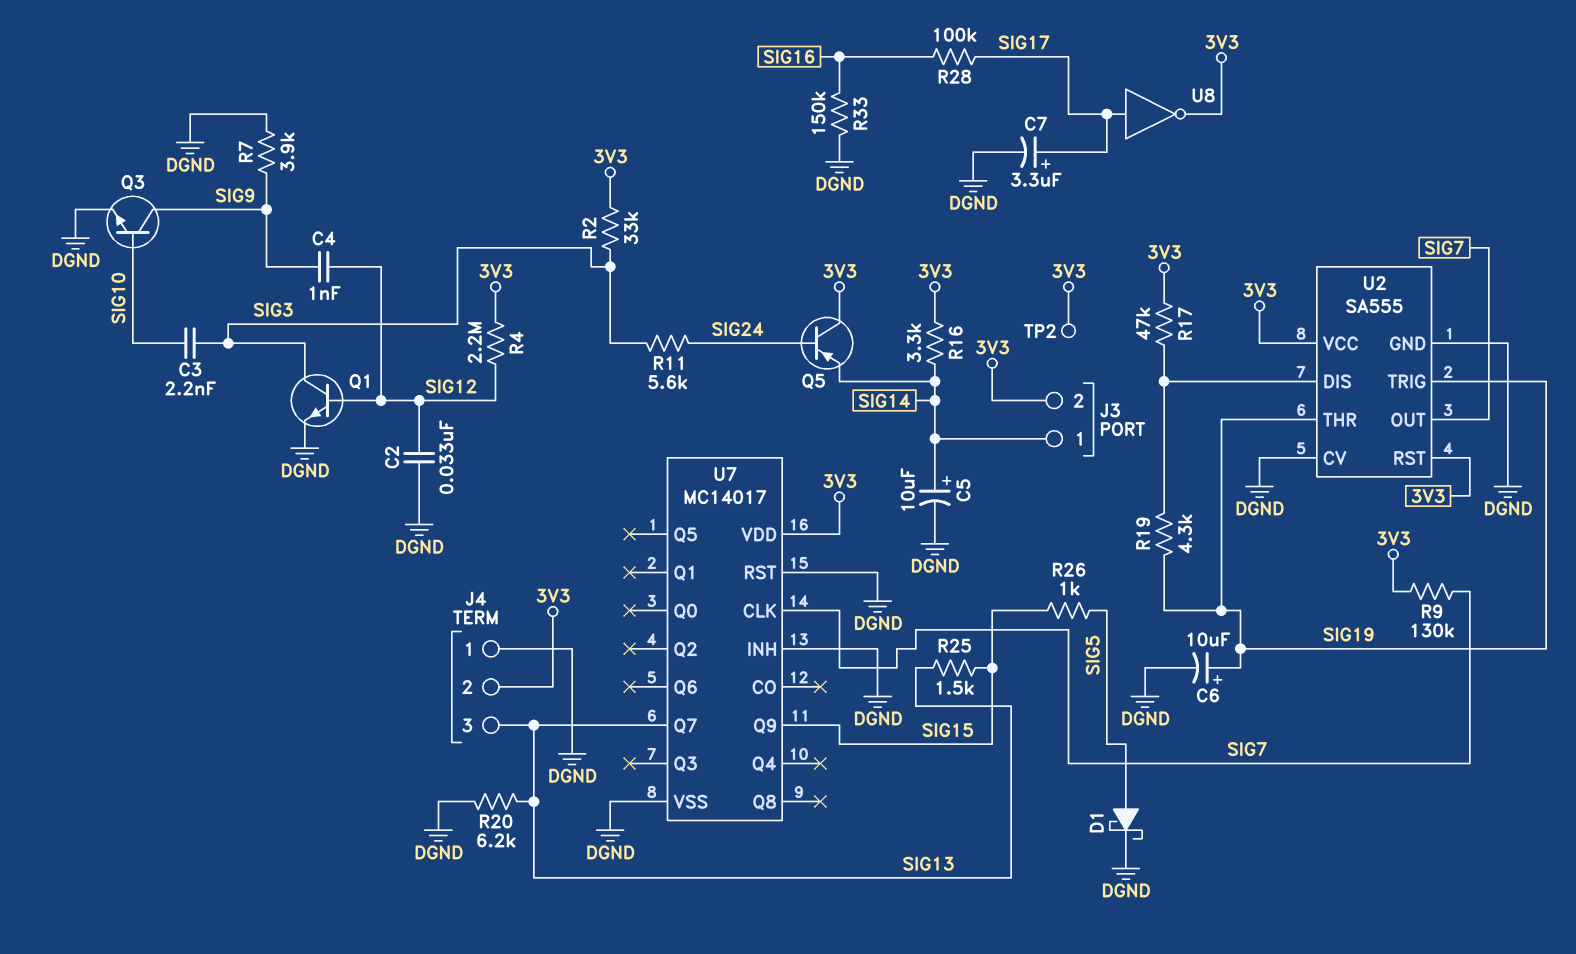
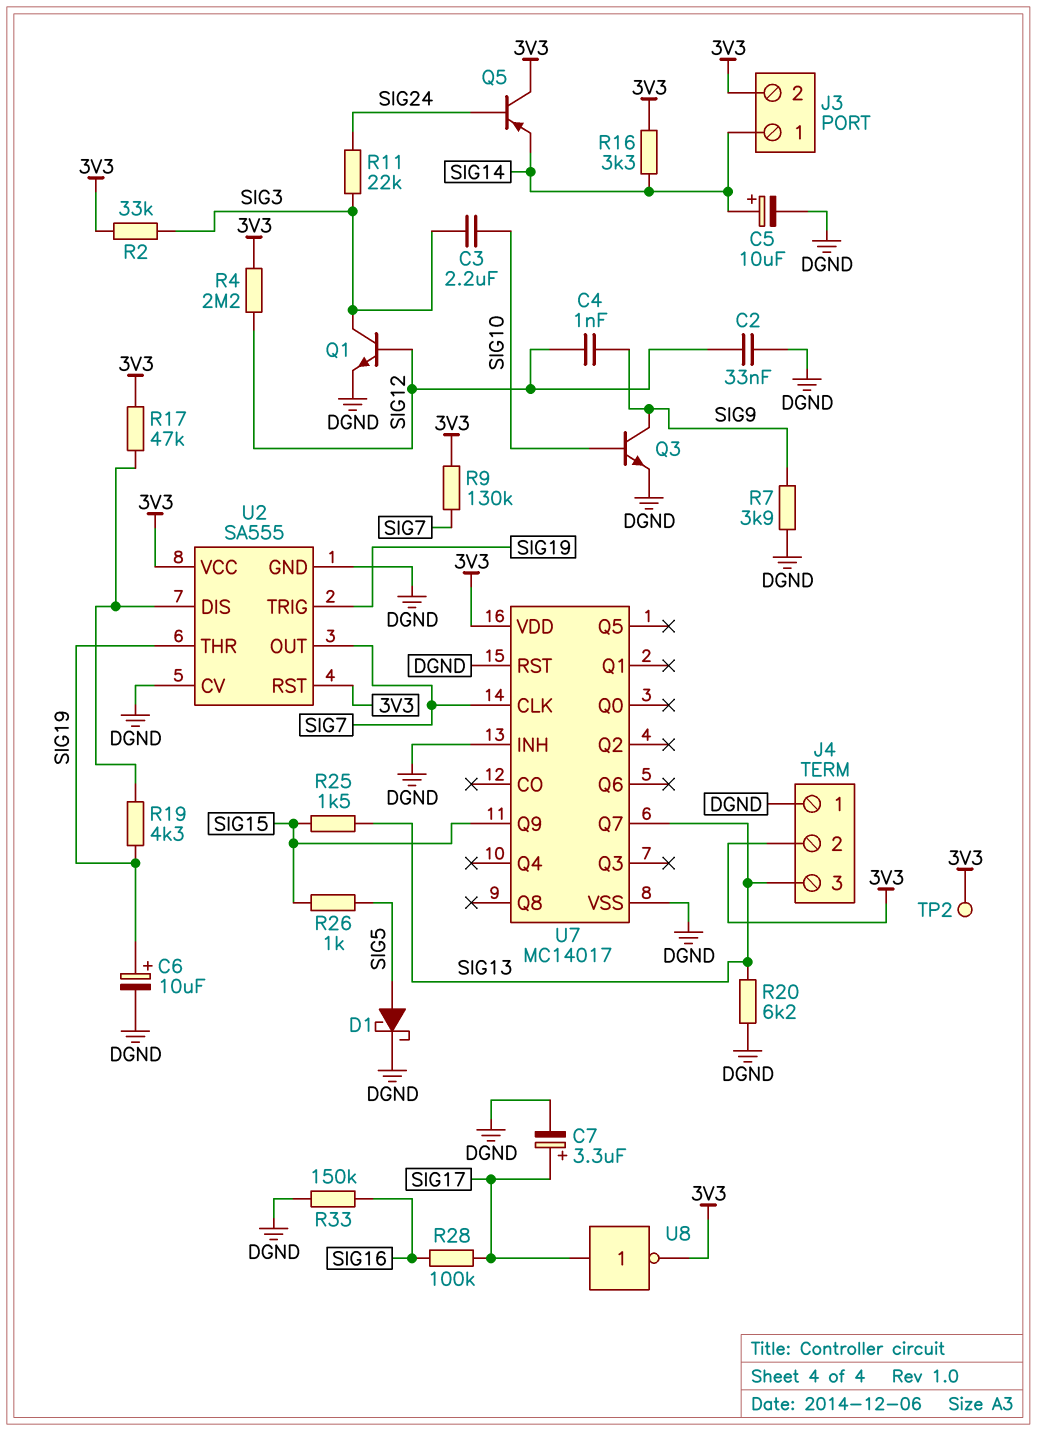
C3: 2.2nF (SIG3, SIG10) -> 2.2uF (SIG3, SIG10)
R11: 5.6k (SIG3, SIG24) -> 22k (SIG3, SIG24)

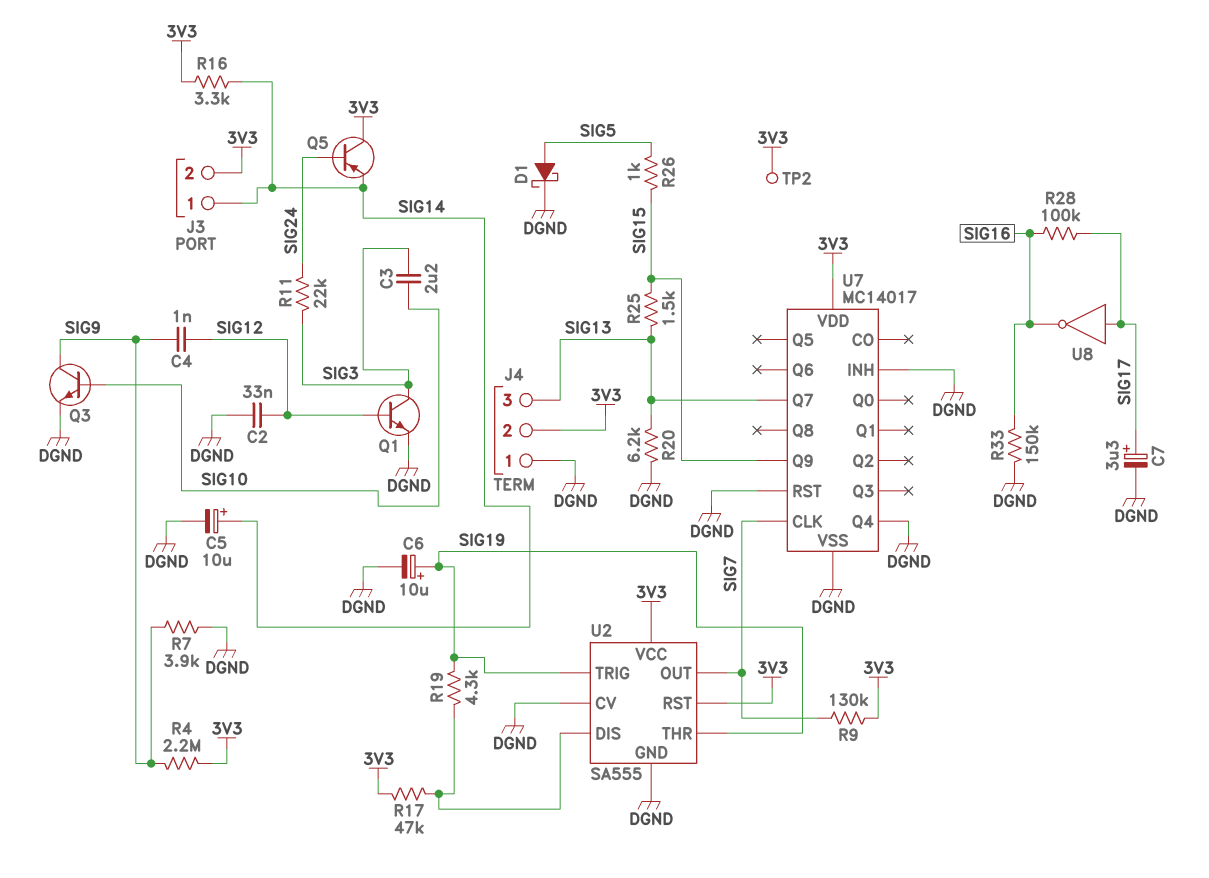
R2: 33k (3V3, SIG3) -> none
R4: 2.2M (3V3, SIG12) -> 2.2M (3V3, SIG9)
U7 pin Q4: none -> DGND
U8: NOT (in SIG17, out 3V3) -> NOT (in SIG17, out SIG16)

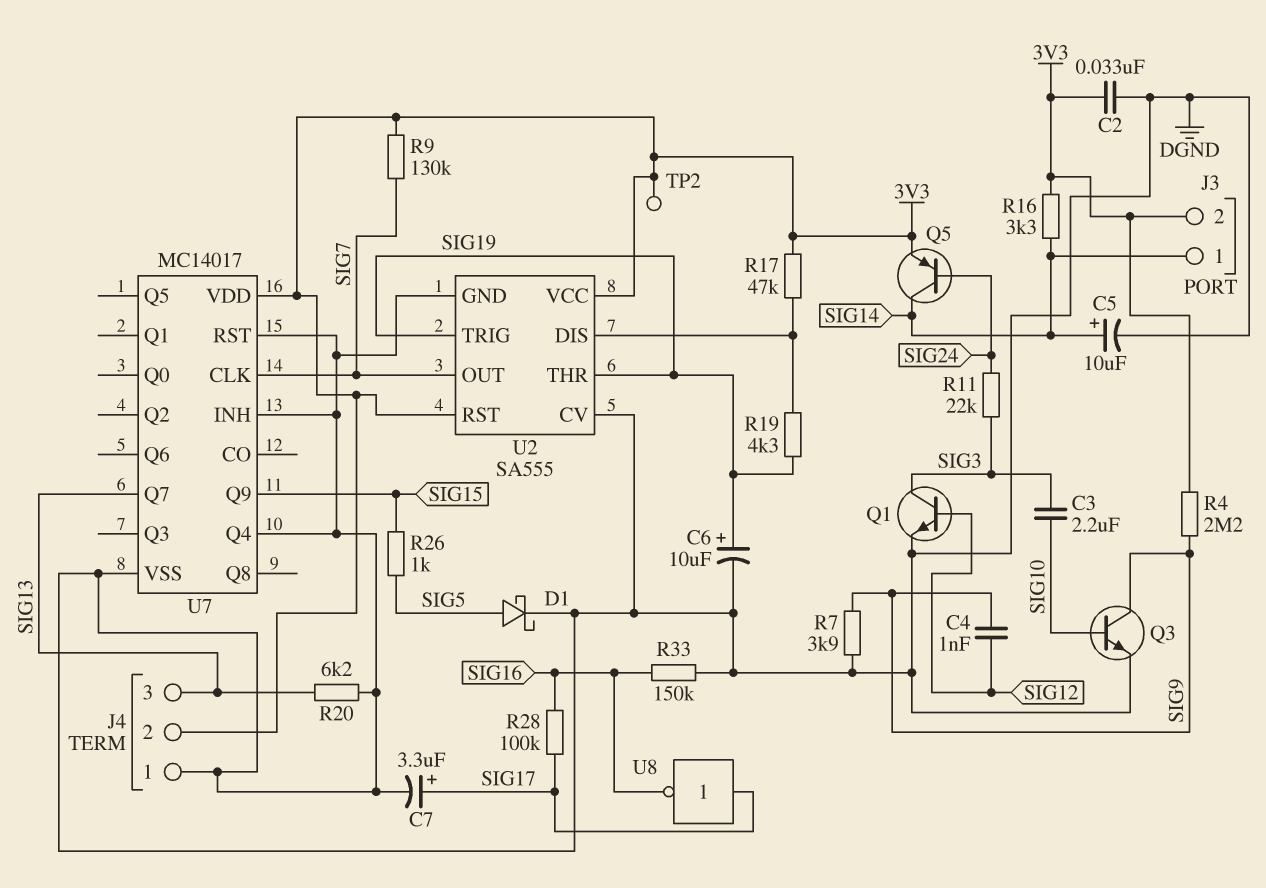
C2: 33nF (DGND, SIG12) -> 33nF (3V3, DGND)
Q5: PNP (B SIG24, C 3V3, E SIG14) -> PNP (B SIG24, C SIG14, E 3V3)
R25: 1.5k (SIG13, SIG15) -> none

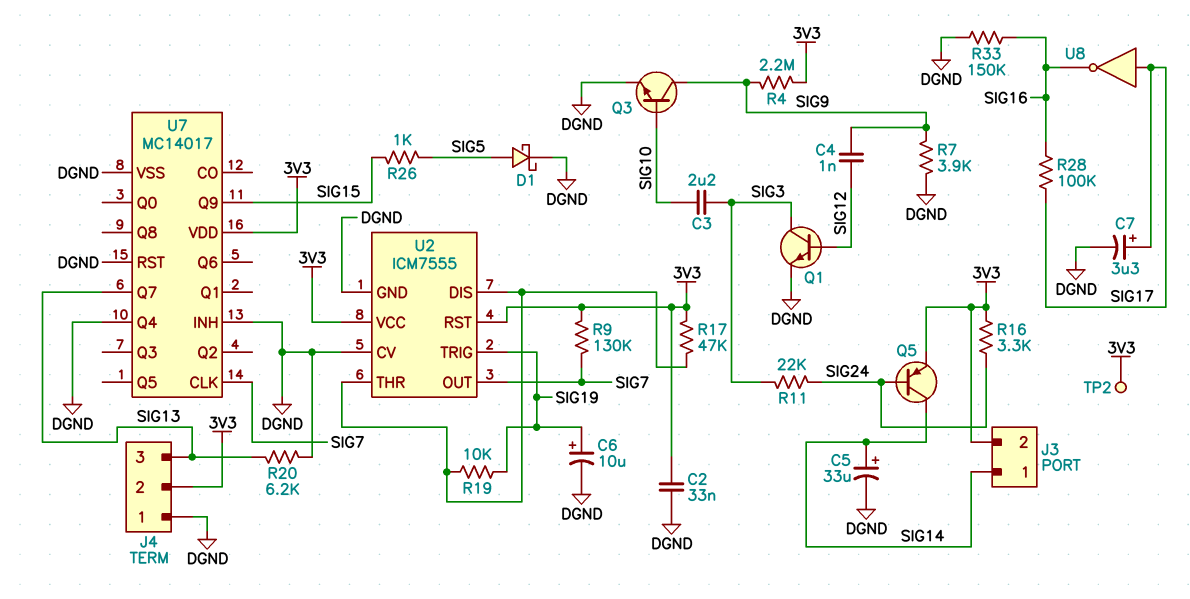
C5: 10uF (plus SIG14, minus DGND) -> 33uF (plus SIG14, minus DGND)
R16: 3.3k (3V3, SIG14) -> 3.3k (3V3, SIG24)
R19: 4.3k (SIG19, U2/DIS) -> 10k (SIG19, U2/DIS)
U2: SA555 -> ICM7555
U2 pin THR: SIG19 -> U2/DIS

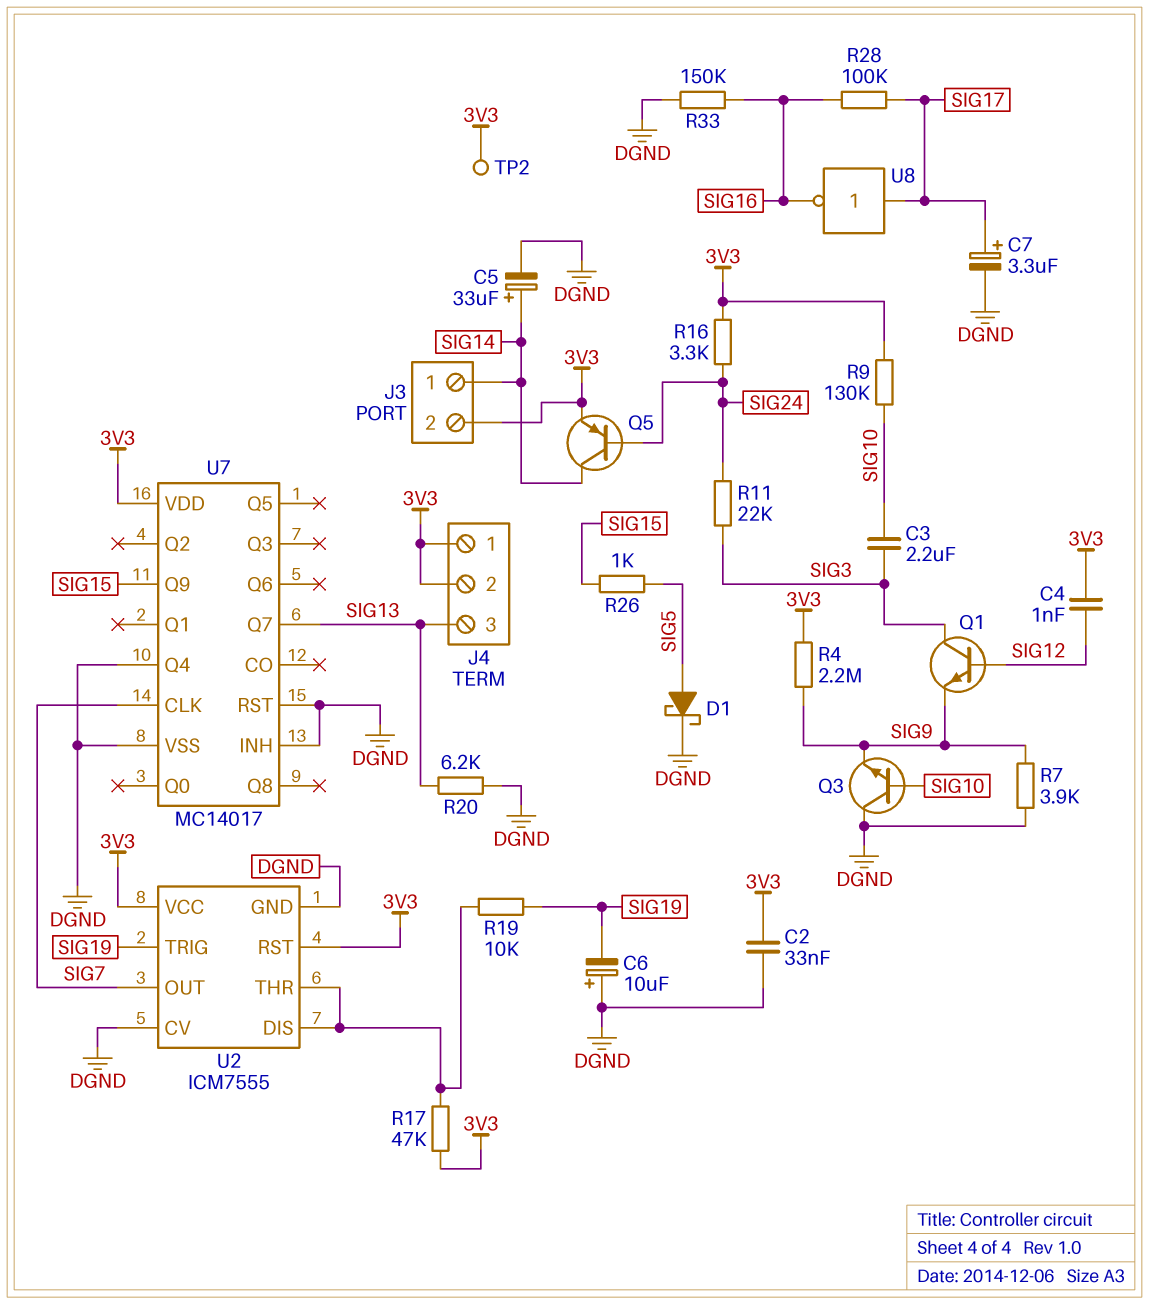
C4: 1nF (SIG9, SIG12) -> 1nF (3V3, SIG12)
C6: 10uF (plus SIG19, minus DGND) -> 10uF (plus DGND, minus SIG19)
J4 pin 1: DGND -> 3V3
Q1: NPN (B SIG12, C SIG3, E DGND) -> NPN (B SIG12, C SIG3, E SIG9)
Q3: NPN (B SIG10, C SIG9, E DGND) -> NPN (B SIG10, C DGND, E SIG9)
R9: 130k (3V3, SIG7) -> 130k (3V3, SIG10)

